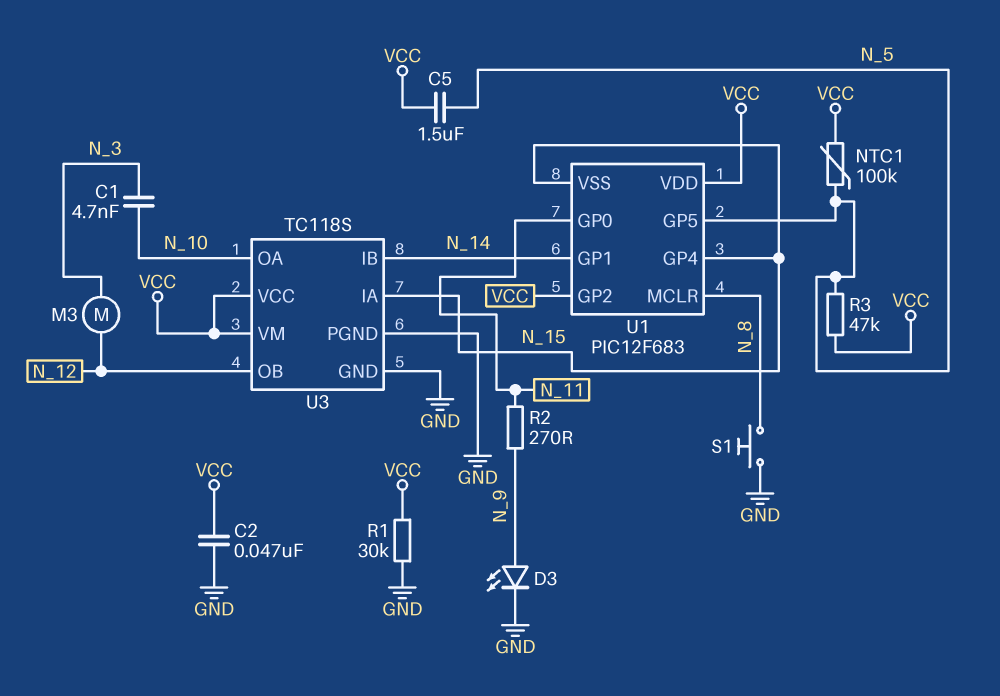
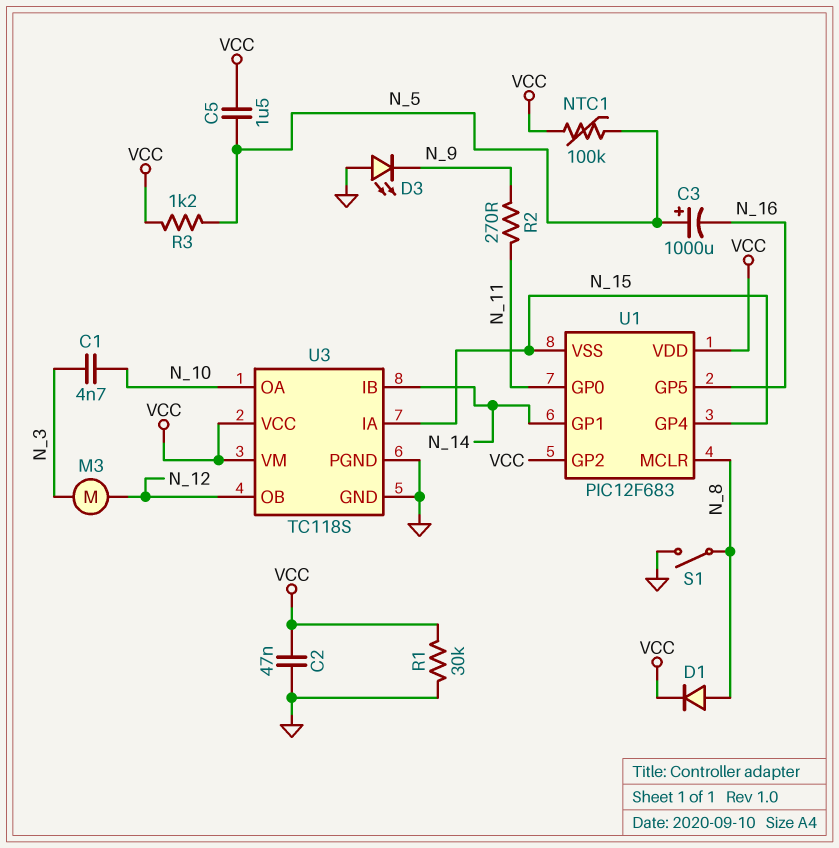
C3: none -> 1000uF (plus N_5, minus N_16)
D1: none -> diode (A N_8, K VCC)
D3: LED (A N_9, K GND) -> LED (A GND, K N_9)
R3: 47k (N_5, VCC) -> 1.2k (N_5, VCC)
S1: button (GND, N_8) -> switch (GND, N_8)
U1 pin GP5: N_5 -> N_16

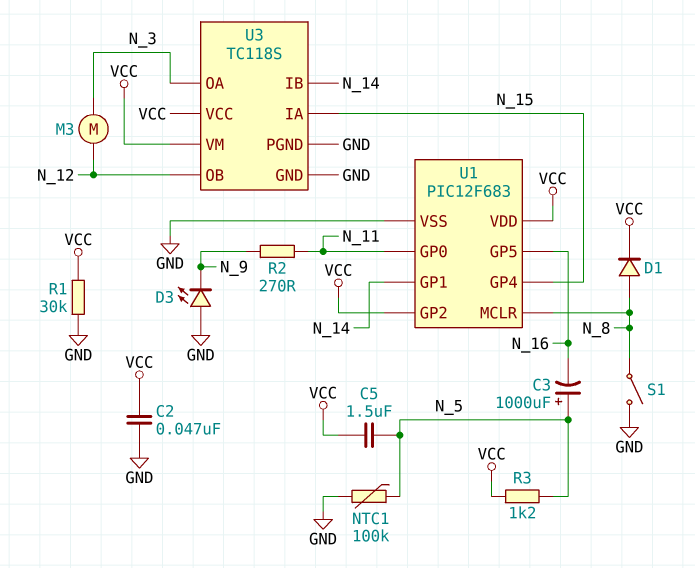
C1: 4.7nF (N_3, N_10) -> none
NTC1: 100k (N_5, VCC) -> 100k (GND, N_5)
U1 pin VSS: N_15 -> GND
U3 pin OA: N_10 -> N_3

